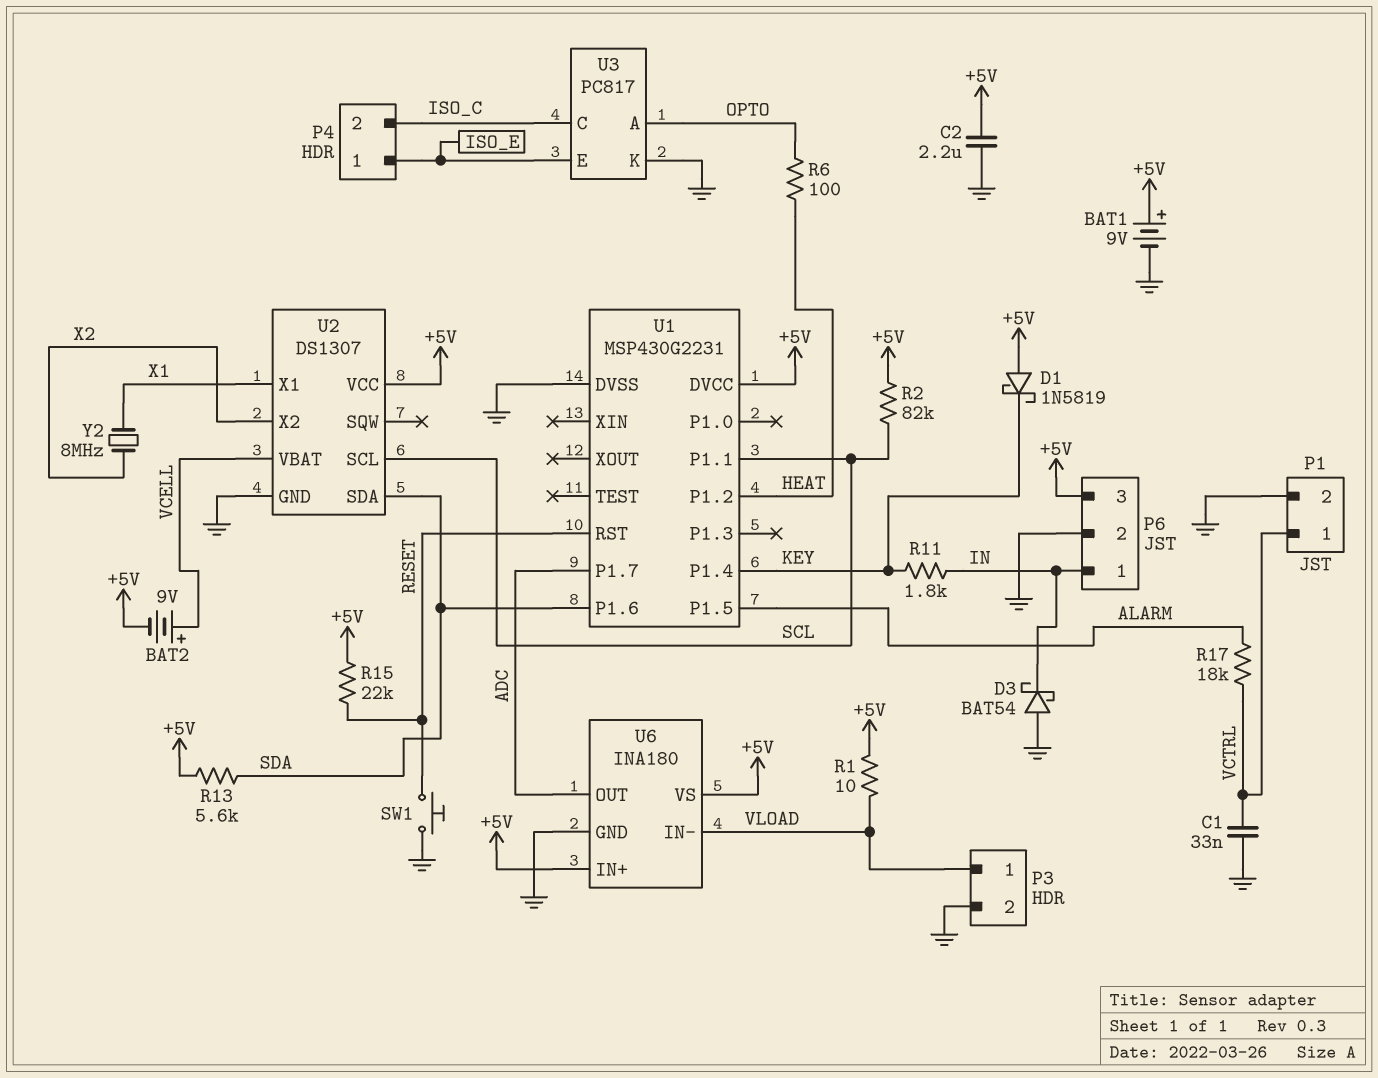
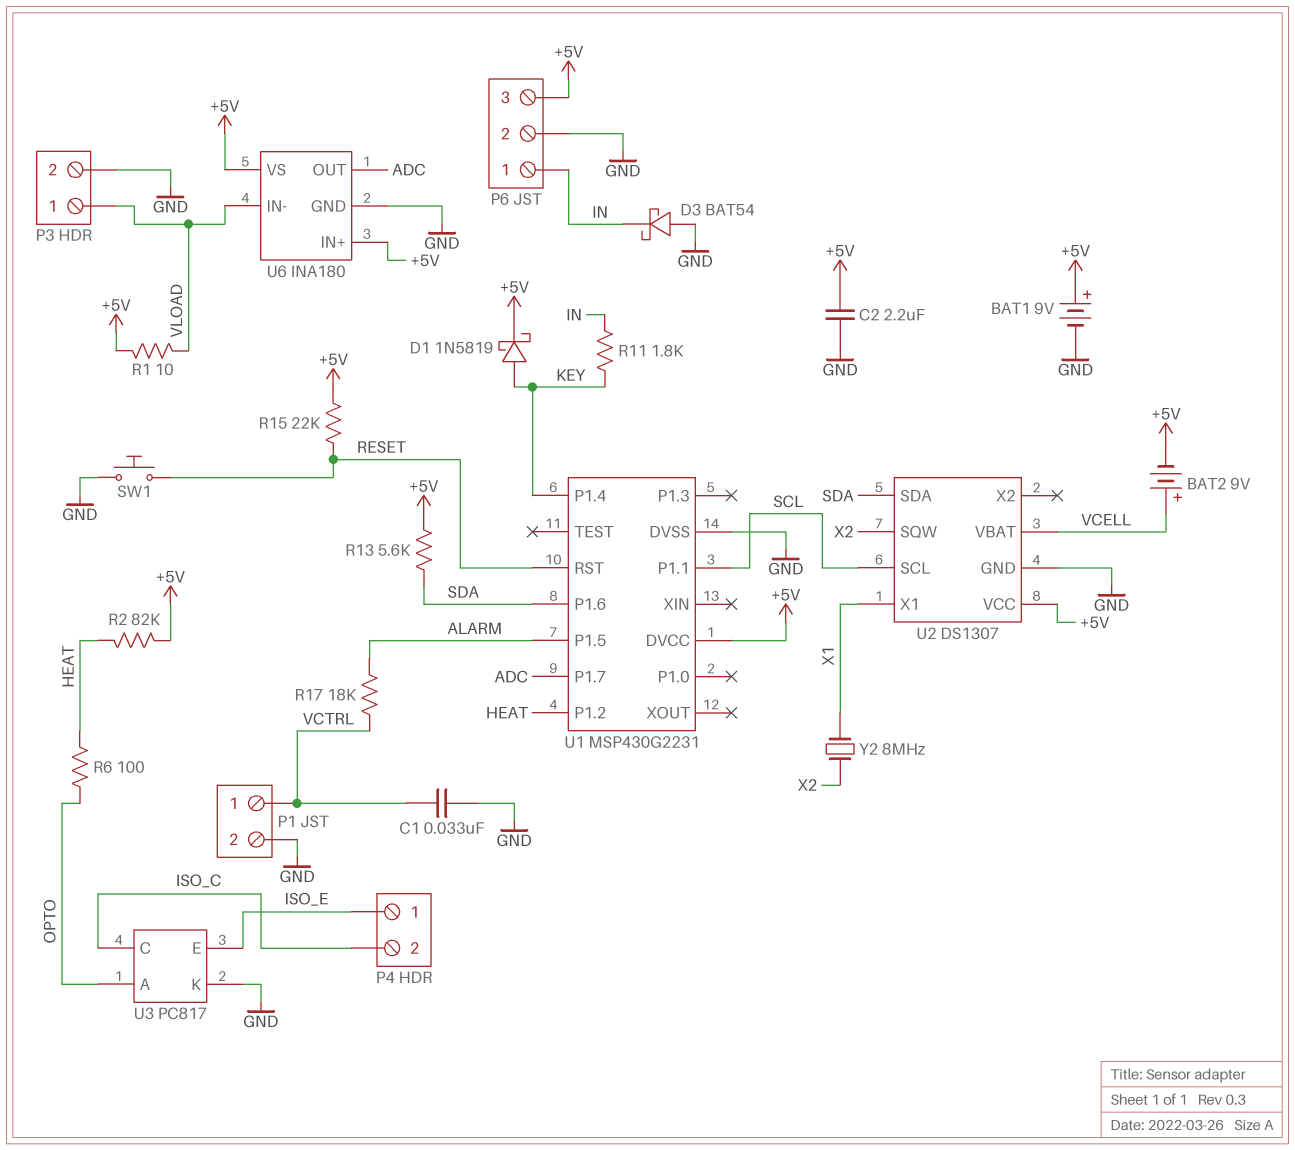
D1: schottky 1N5819 (A +5V, K KEY) -> schottky 1N5819 (A KEY, K +5V)
R2: 82k (+5V, SCL) -> 82k (+5V, HEAT)
U2 pin SQW: none -> X2
U2 pin X2: X2 -> none

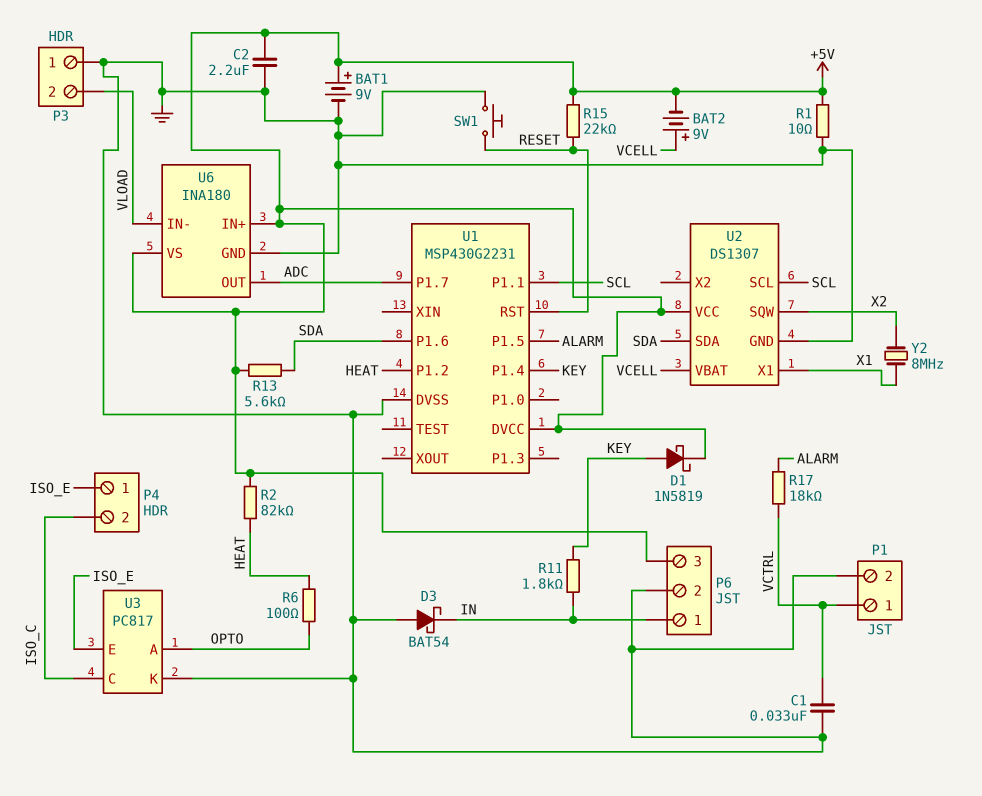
P3 pin 1: VLOAD -> GND
P3 pin 2: GND -> VLOAD
R1: 10 (+5V, VLOAD) -> 10 (+5V, GND)

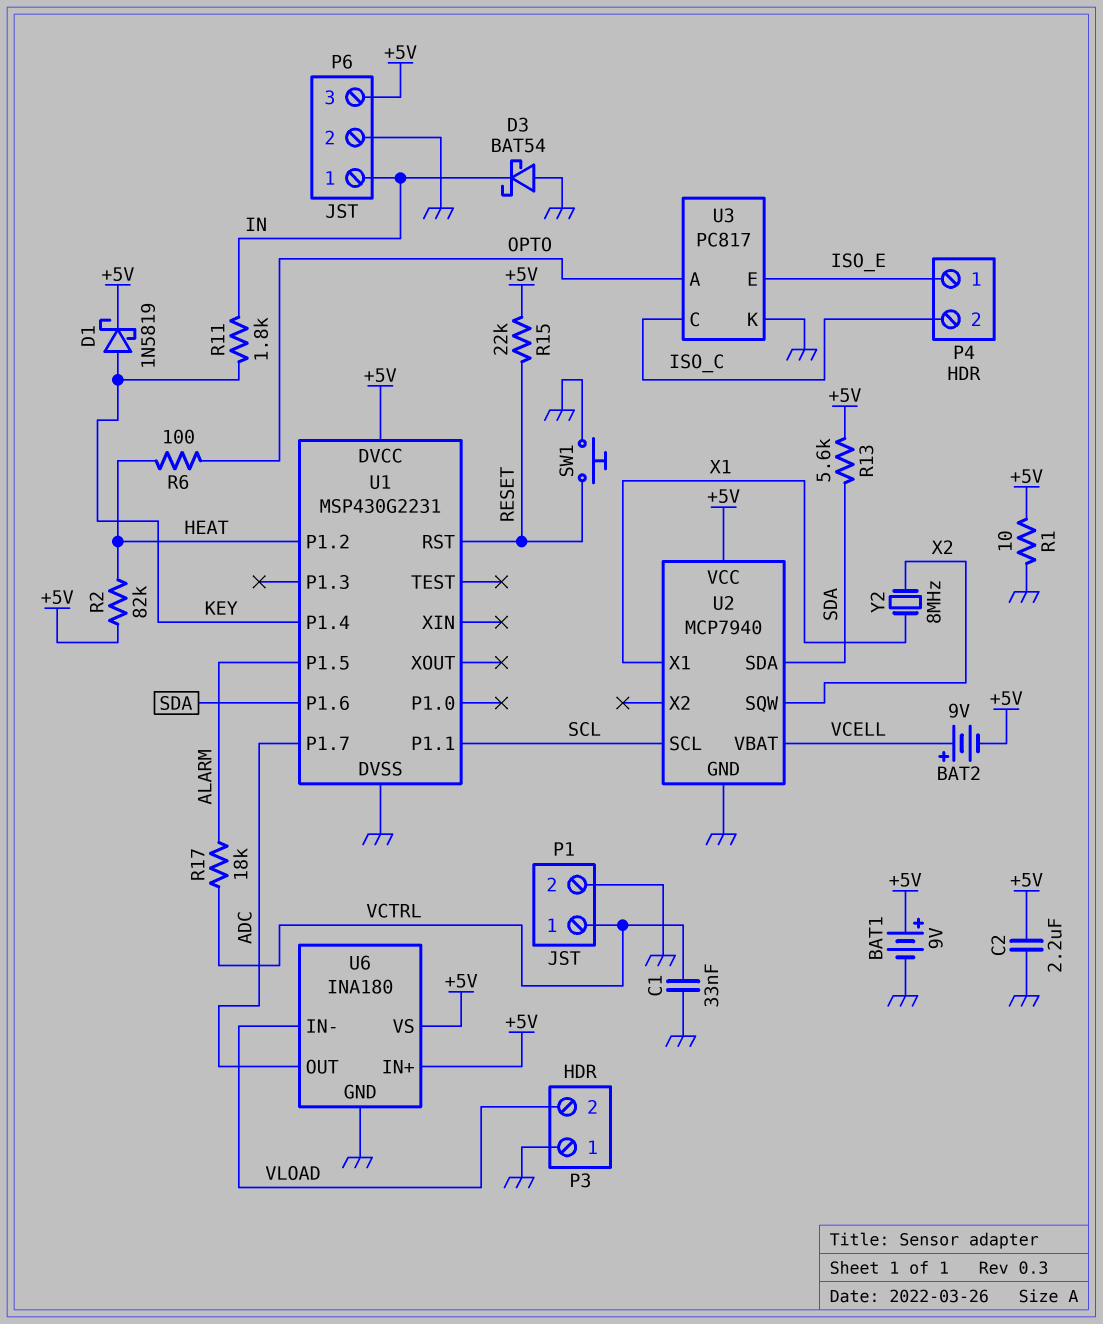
U2: DS1307 -> MCP7940

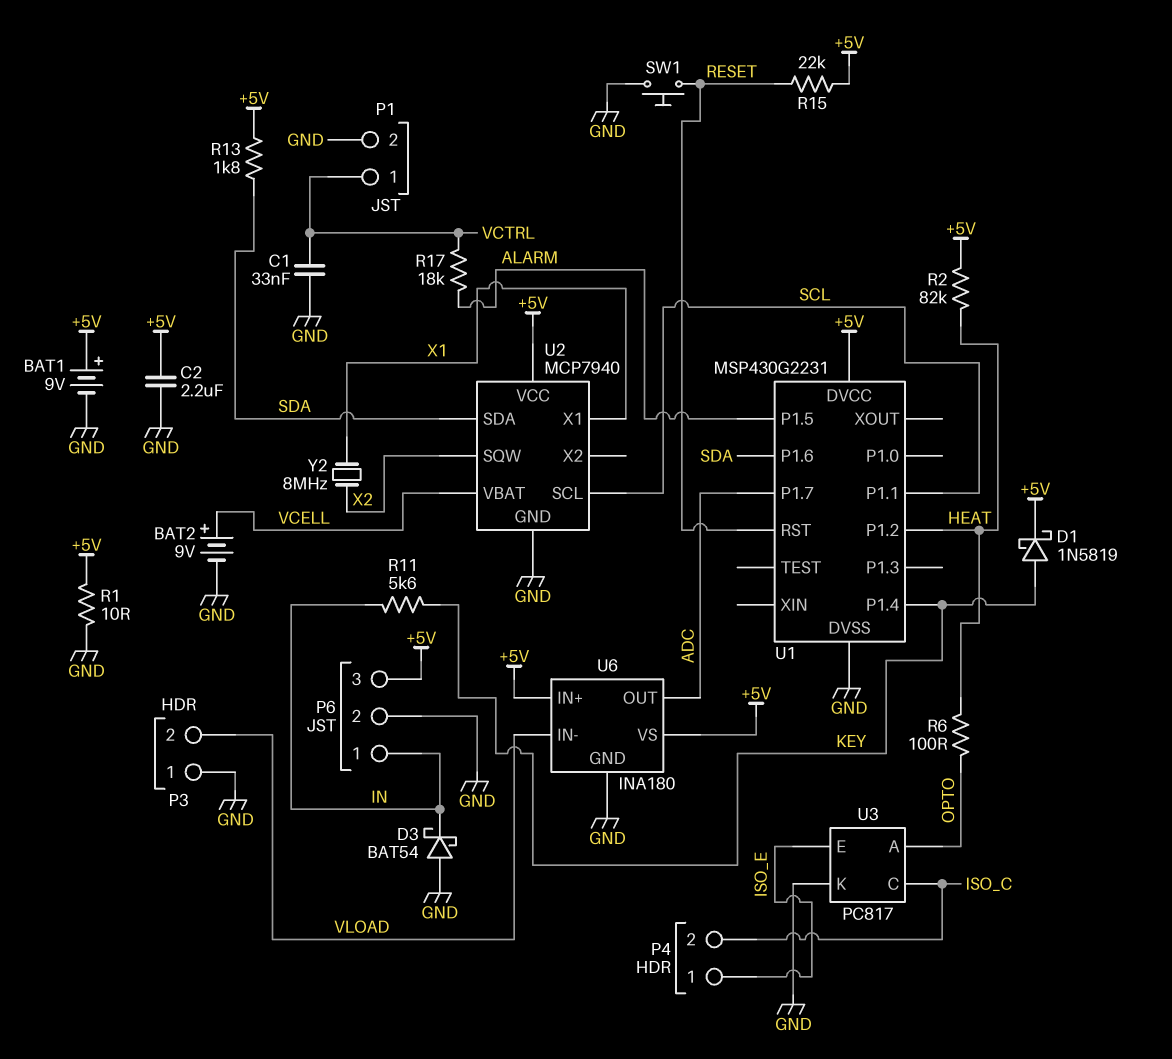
BAT2: 9V (plus VCELL, minus +5V) -> 9V (plus VCELL, minus GND)
R11: 1.8k (IN, KEY) -> 5.6k (IN, KEY)
R13: 5.6k (+5V, SDA) -> 1.8k (+5V, SDA)

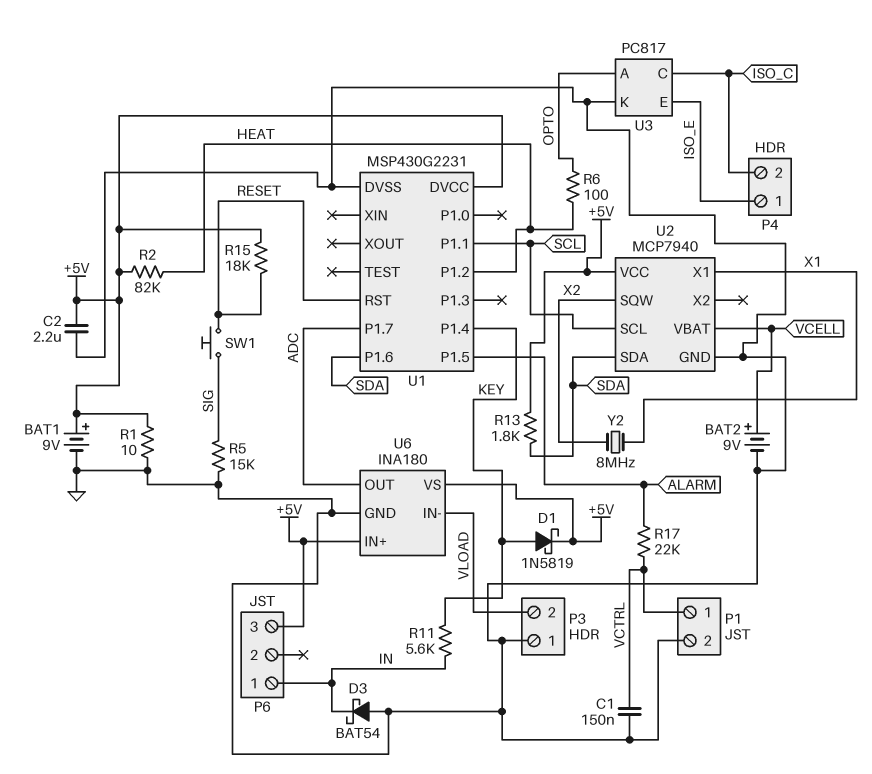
C1: 33nF (GND, VCTRL) -> 150nF (GND, VCTRL)
P6 pin 2: GND -> none
R5: none -> 15k (GND, SIG)
R15: 22k (+5V, RESET) -> 18k (+5V, RESET)
R17: 18k (ALARM, VCTRL) -> 22k (ALARM, VCTRL)
SW1: button (GND, RESET) -> button (RESET, SIG)

